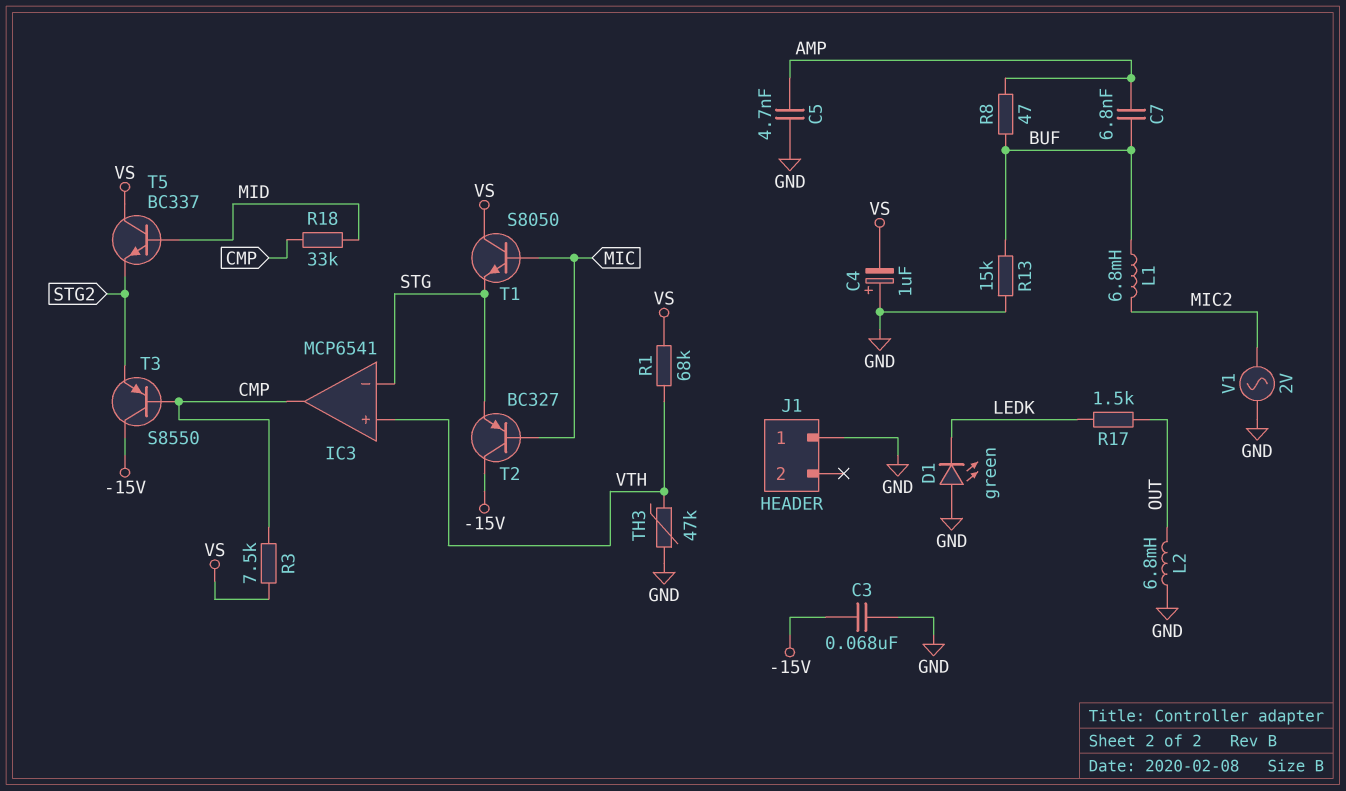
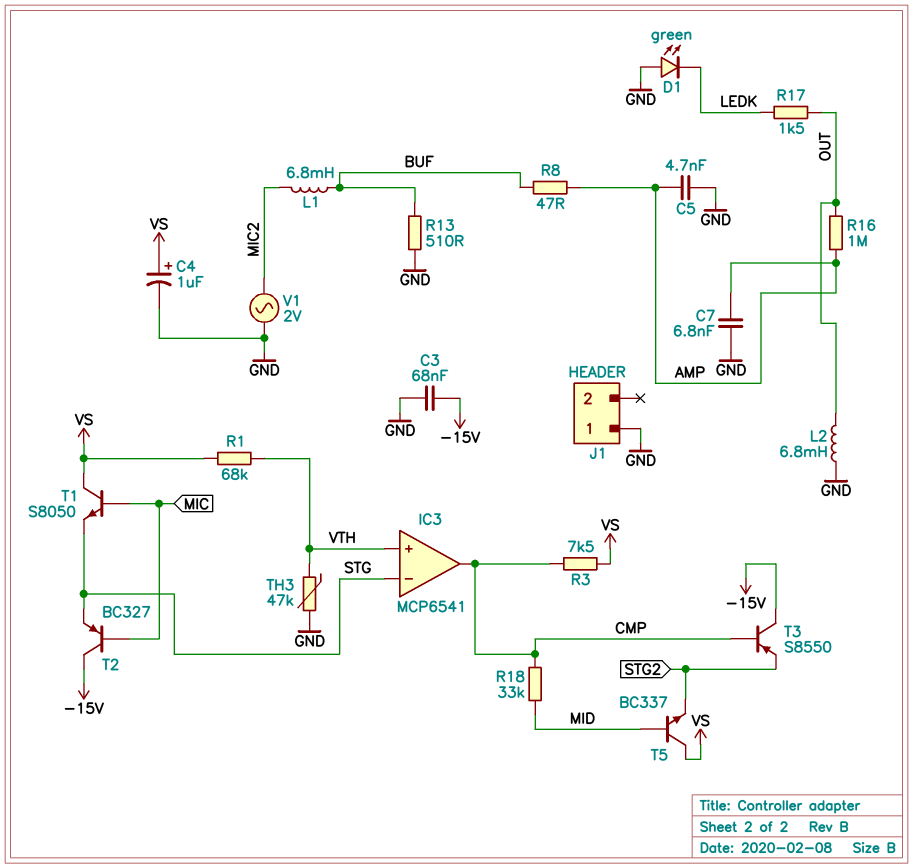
C4: 1uF (plus GND, minus VS) -> 1uF (plus VS, minus GND)
C7: 6.8nF (AMP, BUF) -> 6.8nF (AMP, GND)
R13: 15k (BUF, GND) -> 510 (BUF, GND)
R16: none -> 1M (AMP, OUT)

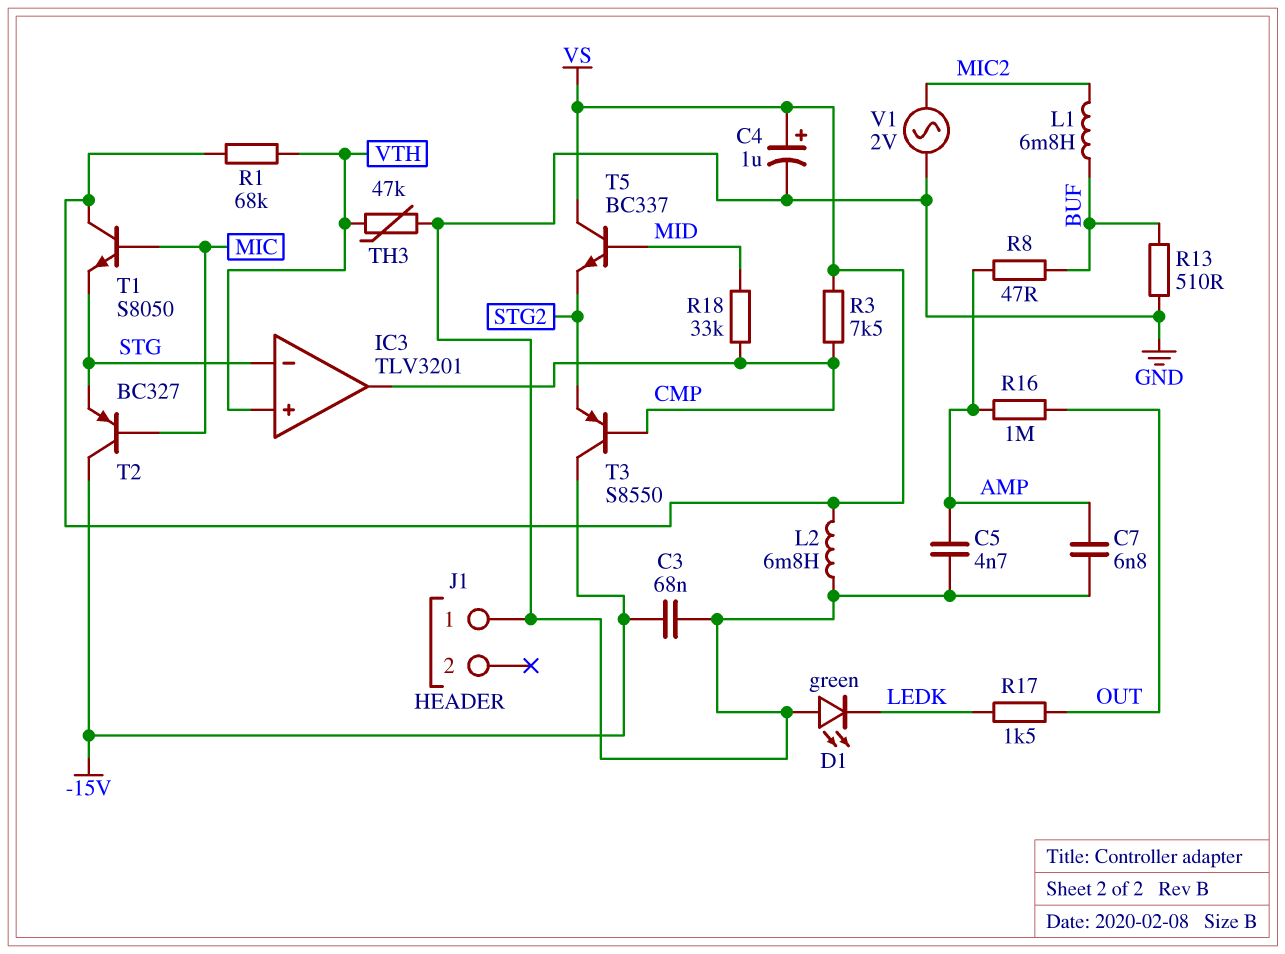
IC3: MCP6541 -> TLV3201
L2: 6.8mH (GND, OUT) -> 6.8mH (GND, VS)

